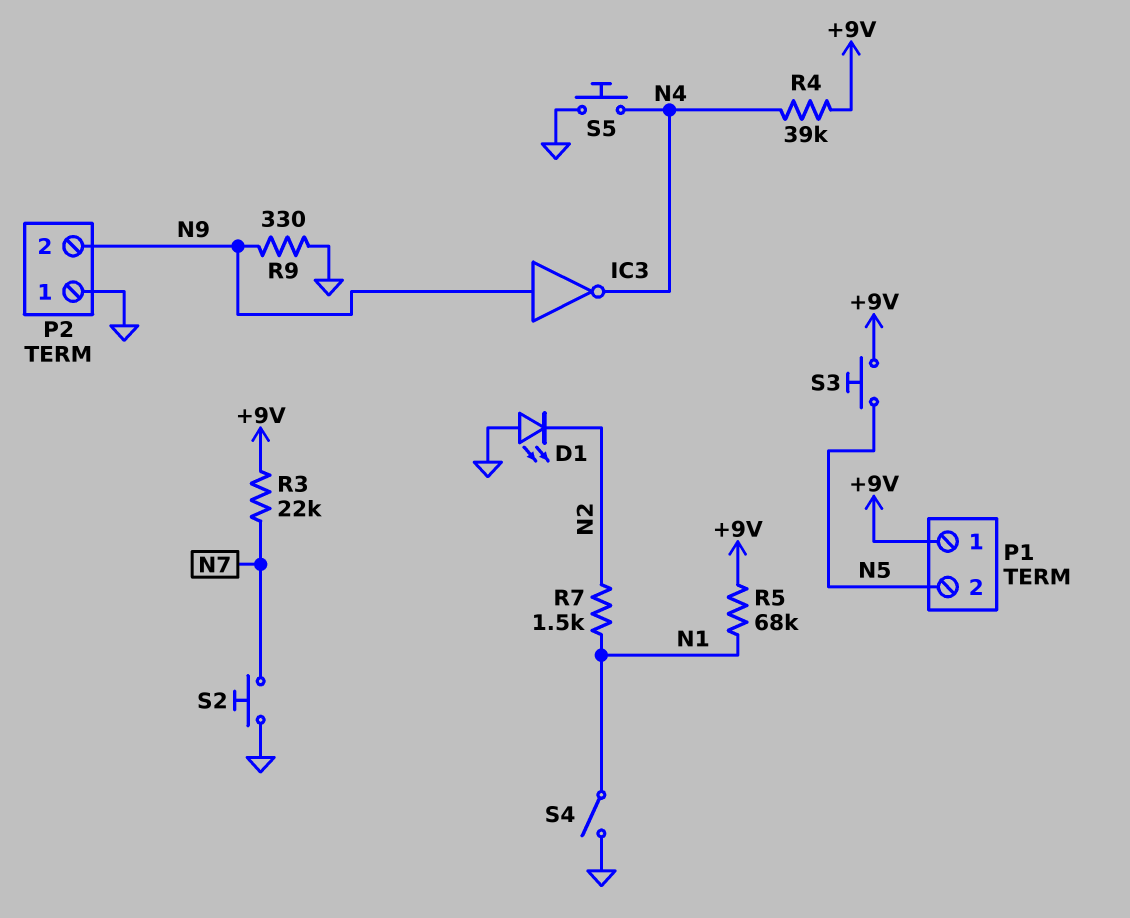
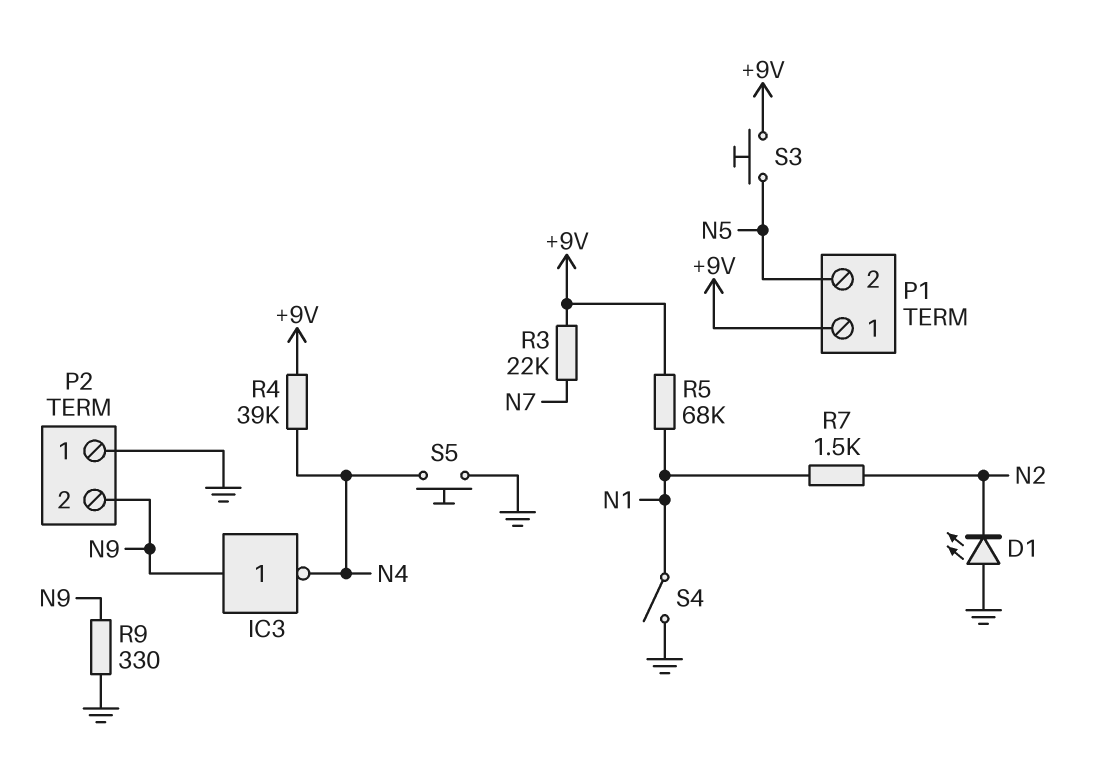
S2: button (GND, N7) -> none

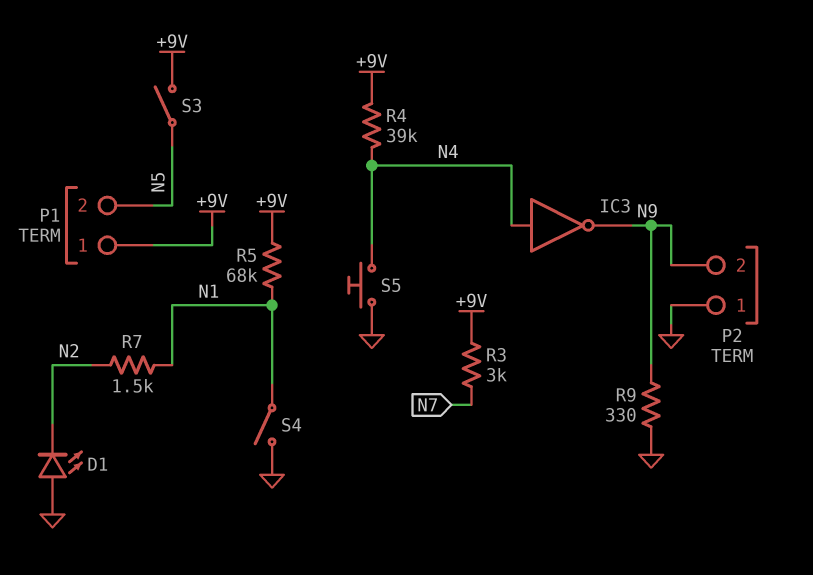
IC3: NOT (in N9, out N4) -> NOT (in N4, out N9)
R3: 22k (+9V, N7) -> 3k (+9V, N7)
S3: button (+9V, N5) -> switch (+9V, N5)

